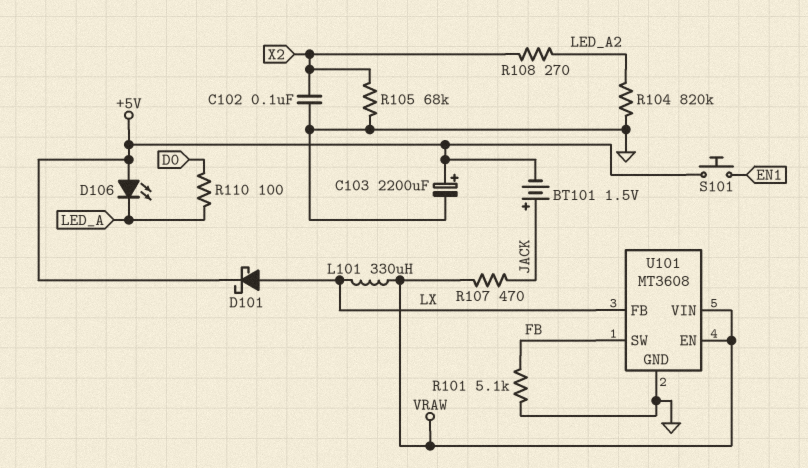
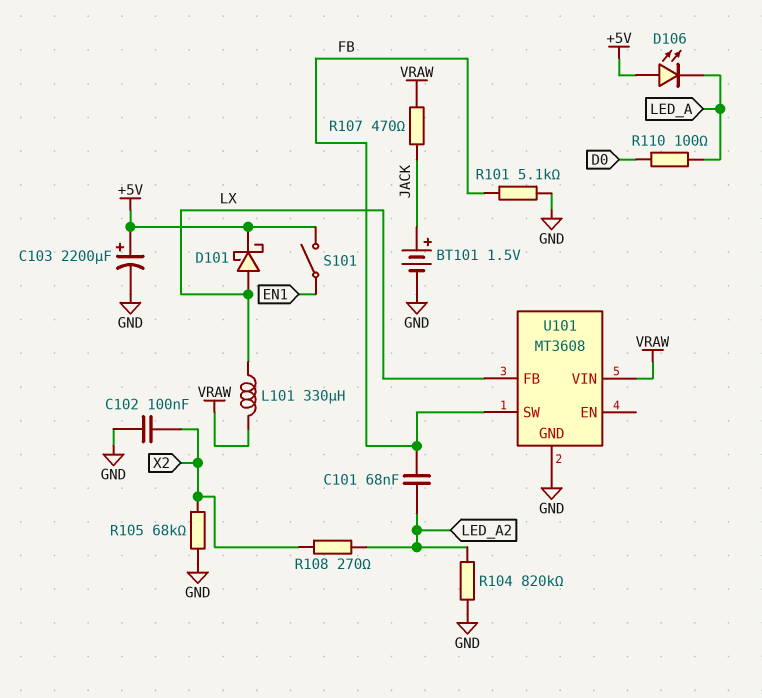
BT101: 1.5V (plus JACK, minus +5V) -> 1.5V (plus JACK, minus GND)
C101: none -> 68nF (FB, LED_A2)
S101: button (+5V, EN1) -> switch (+5V, EN1)
U101 pin EN: VRAW -> none

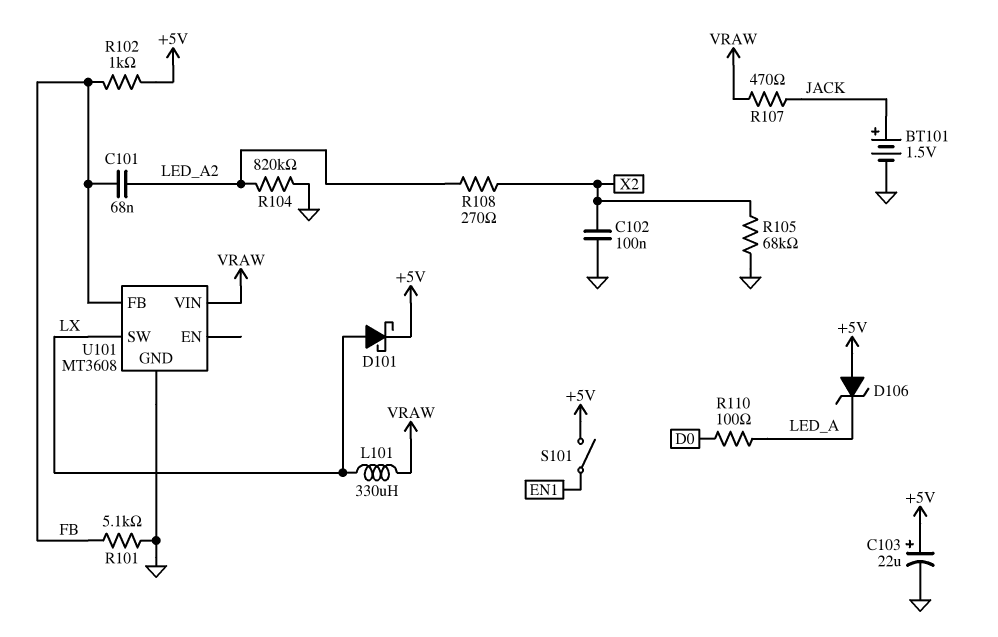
C103: 2200uF (plus +5V, minus GND) -> 22uF (plus +5V, minus GND)
D106: LED (A +5V, K LED_A) -> zener (A +5V, K LED_A)
R102: none -> 1k (+5V, FB)
U101 pin FB: LX -> FB
U101 pin SW: FB -> LX

